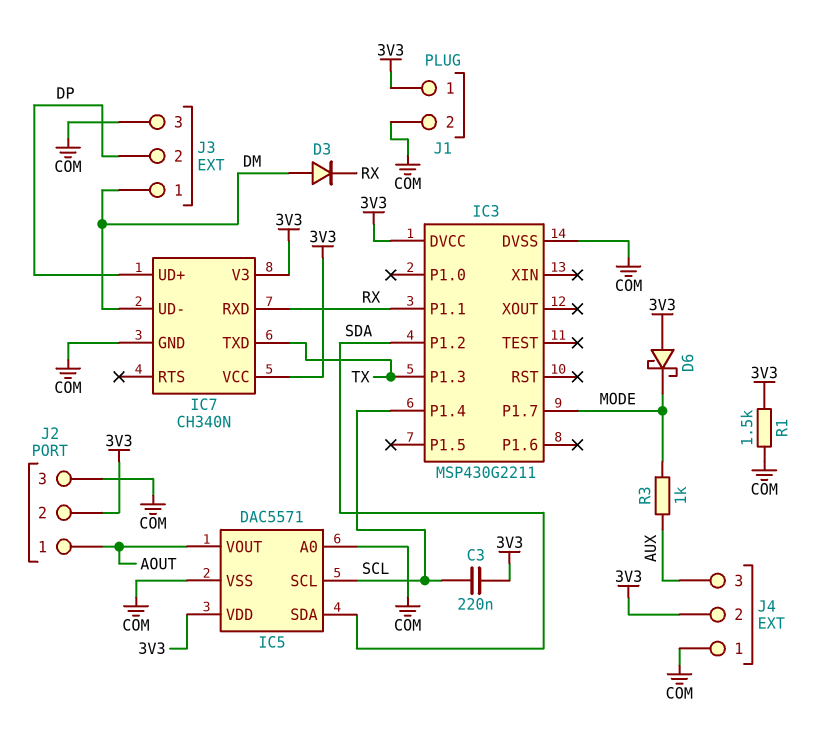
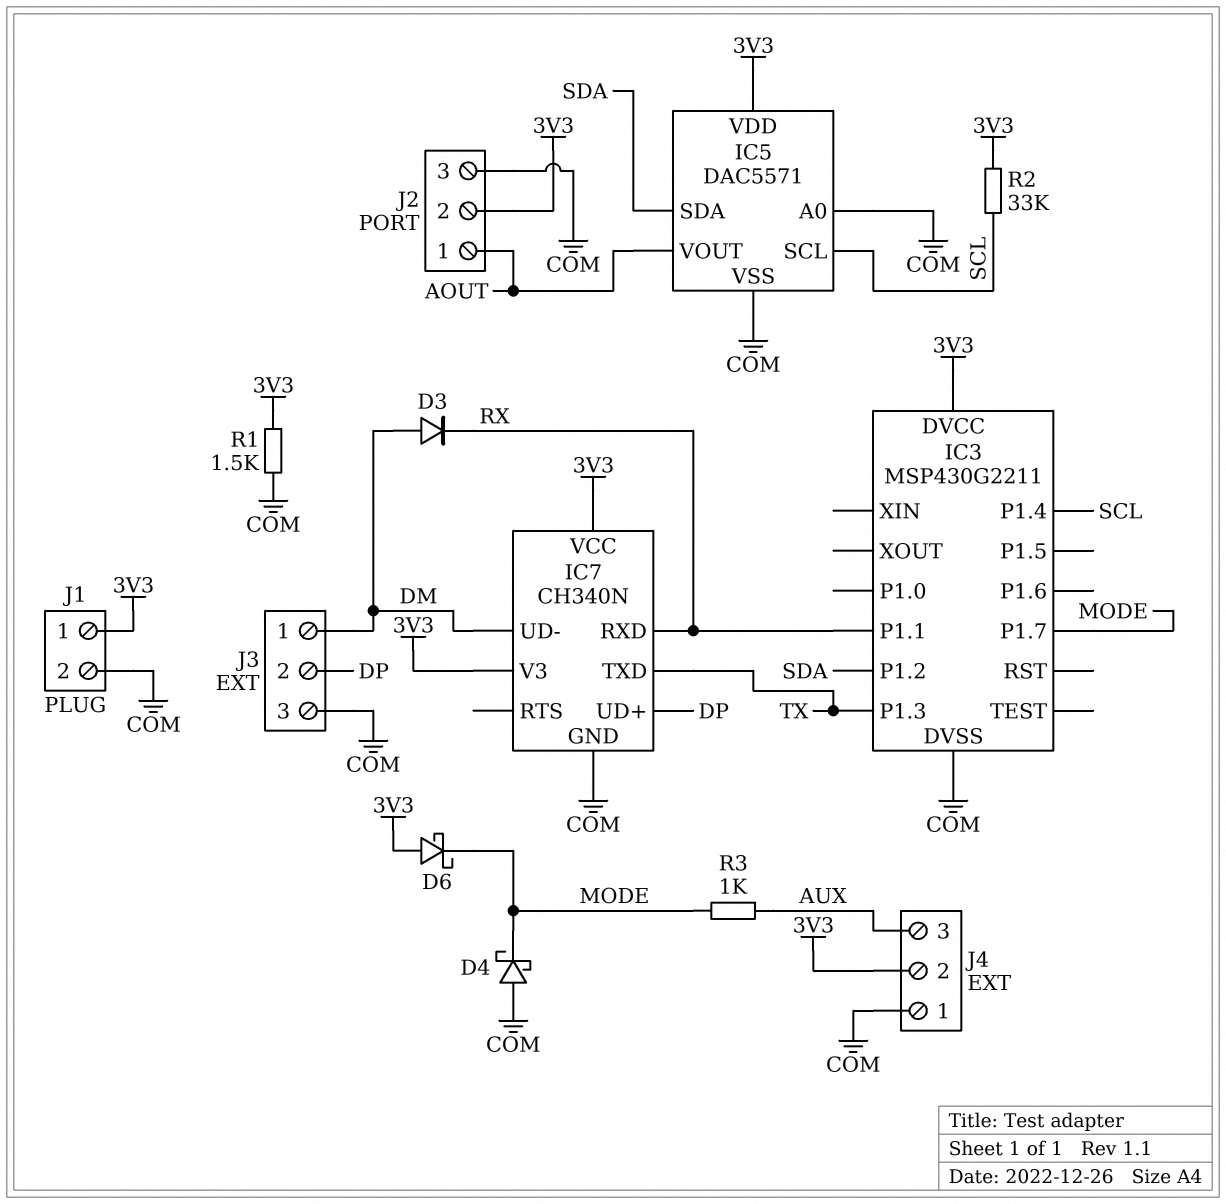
C3: 220nF (3V3, SCL) -> none
D4: none -> schottky (A COM, K MODE)
R2: none -> 33k (3V3, SCL)

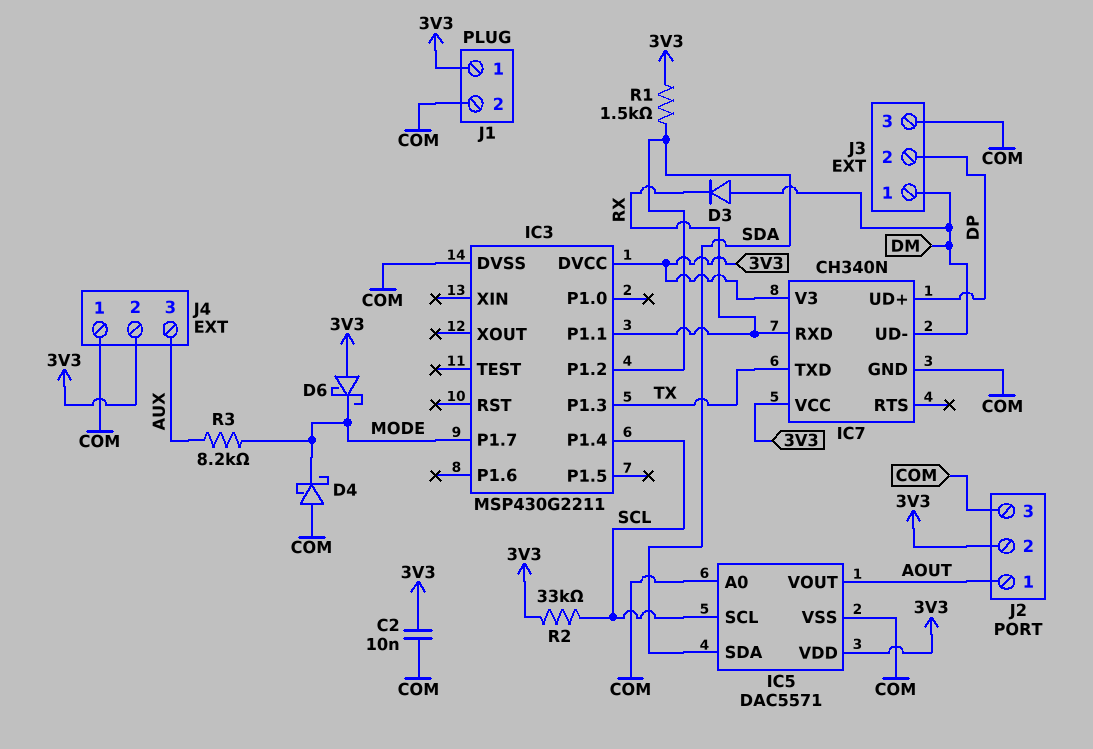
C2: none -> 10nF (3V3, COM)
R1: 1.5k (3V3, COM) -> 1.5k (3V3, SDA)
R3: 1k (AUX, MODE) -> 8.2k (AUX, MODE)

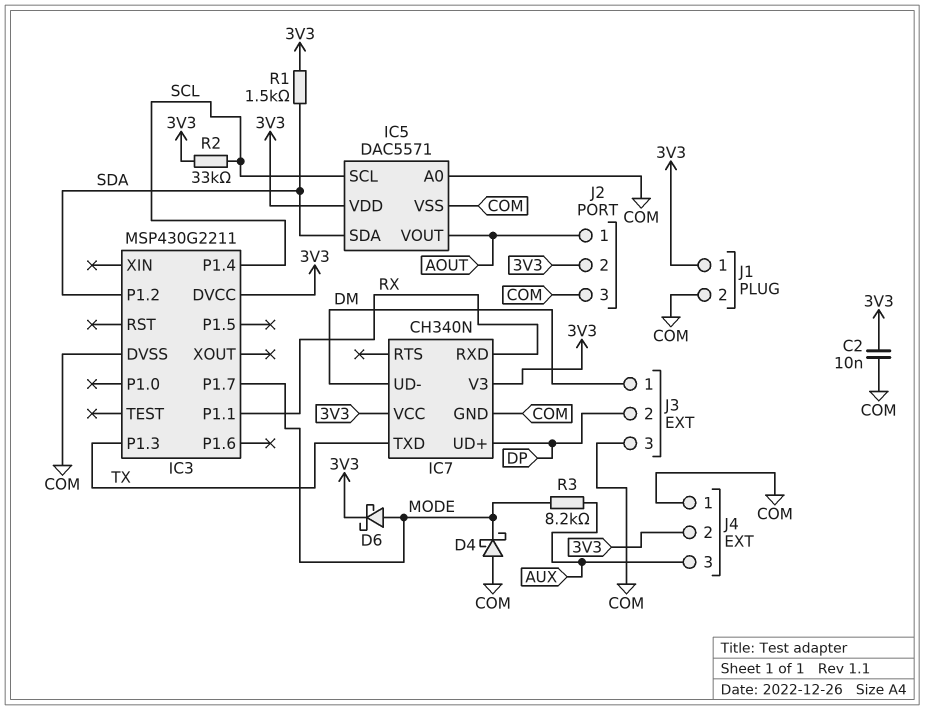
D3: diode (A DM, K RX) -> none
D6: schottky (A 3V3, K MODE) -> schottky (A MODE, K 3V3)

